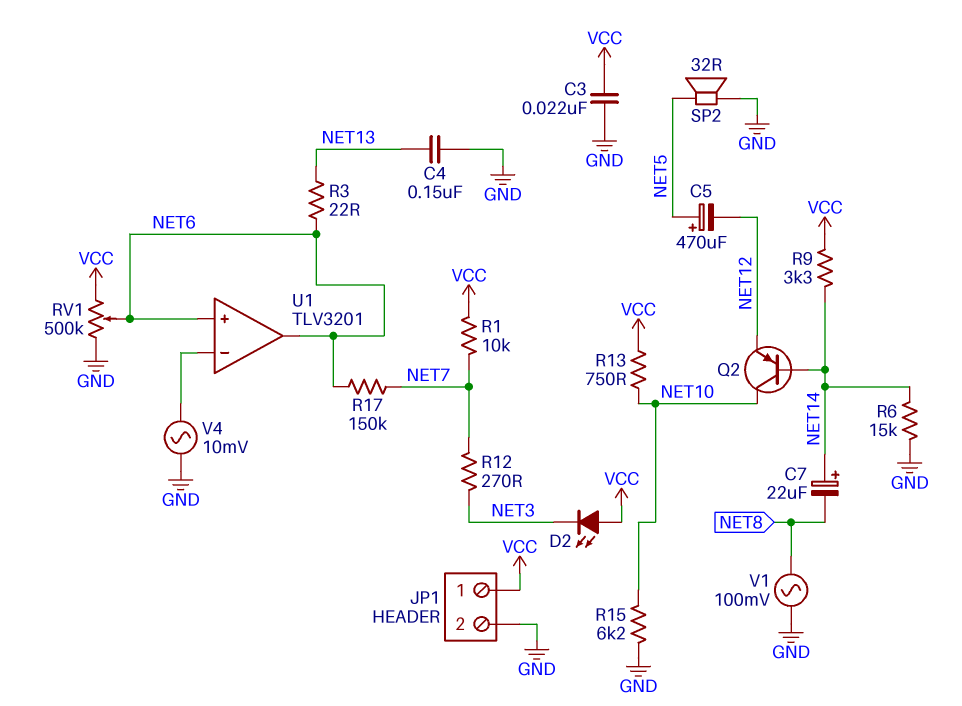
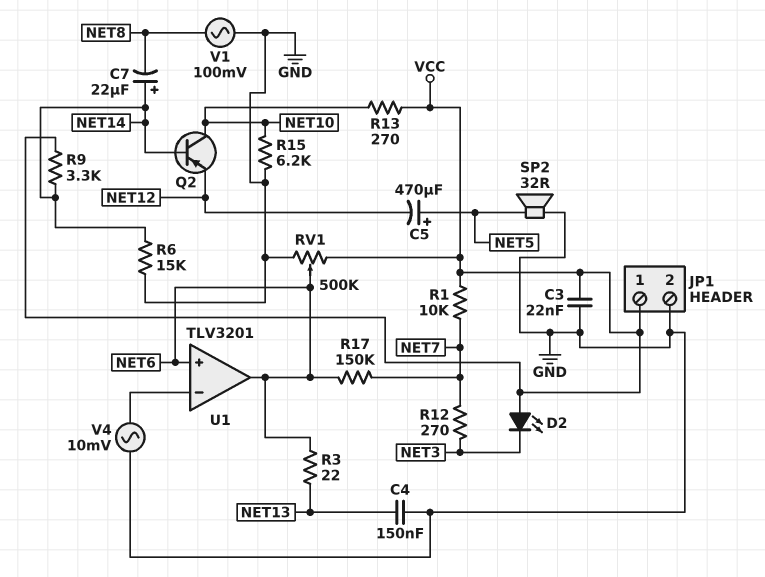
R13: 750 (NET10, VCC) -> 270 (NET10, VCC)

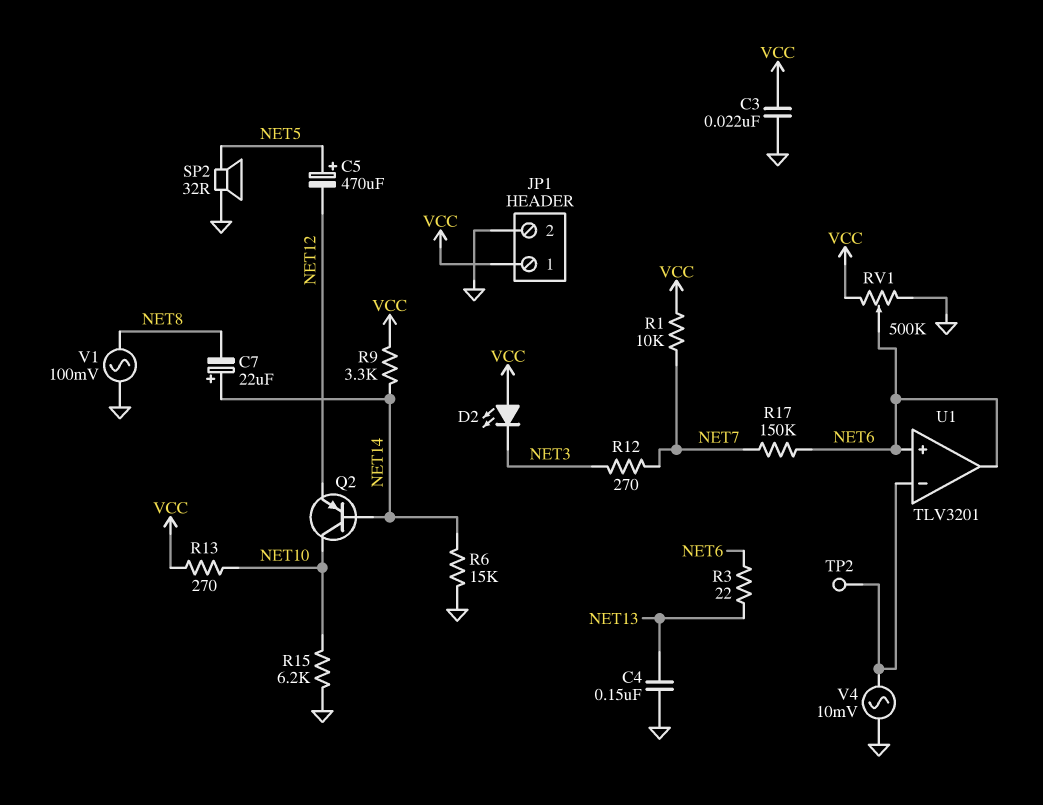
TP2: none -> test point (U1/in-)

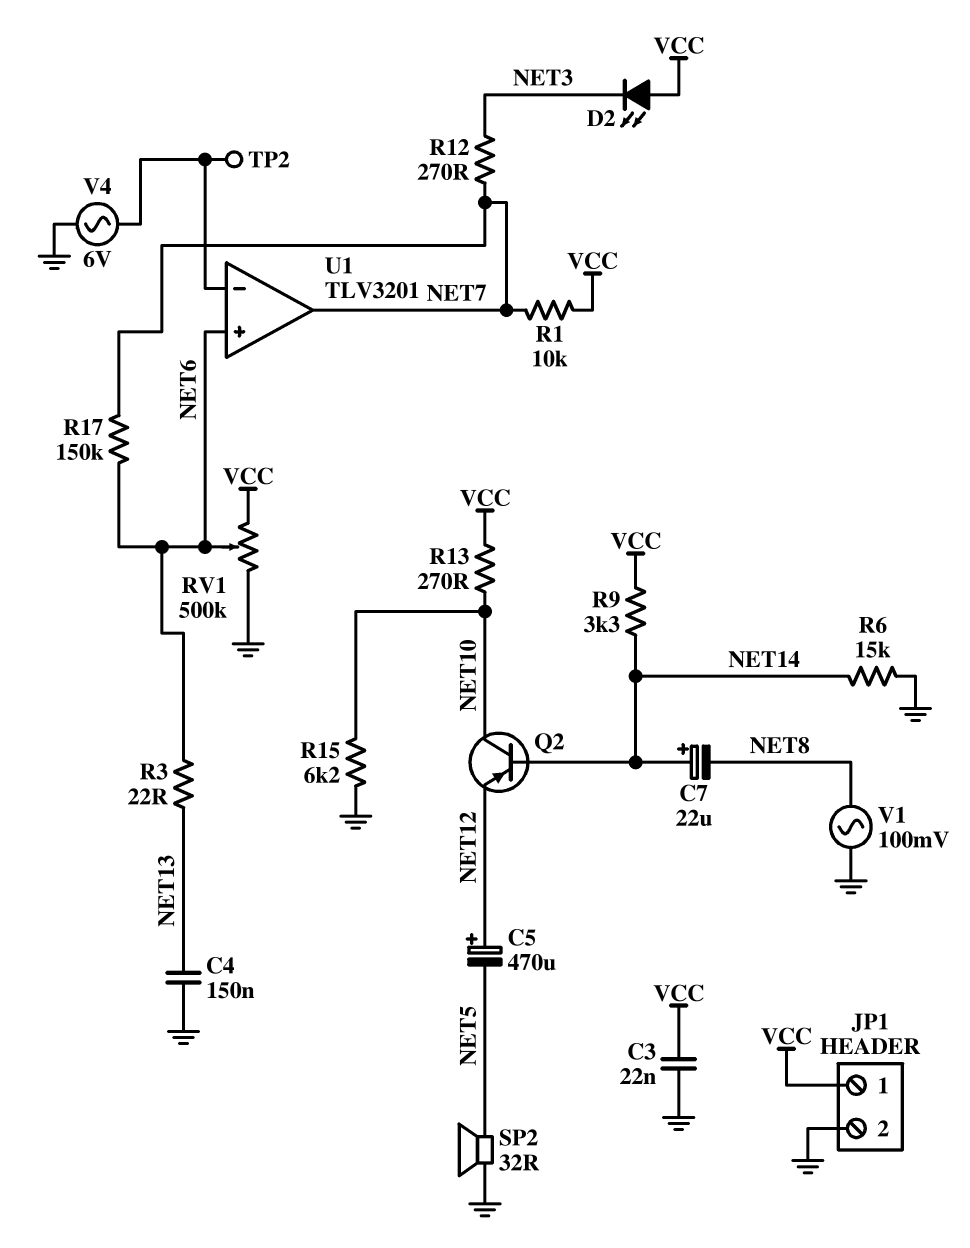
C5: 470uF (plus NET5, minus NET12) -> 470uF (plus NET12, minus NET5)
U1 pin out: NET6 -> NET7
V4: AC 10mV (GND, U1/in-) -> AC 6V (GND, U1/in-)

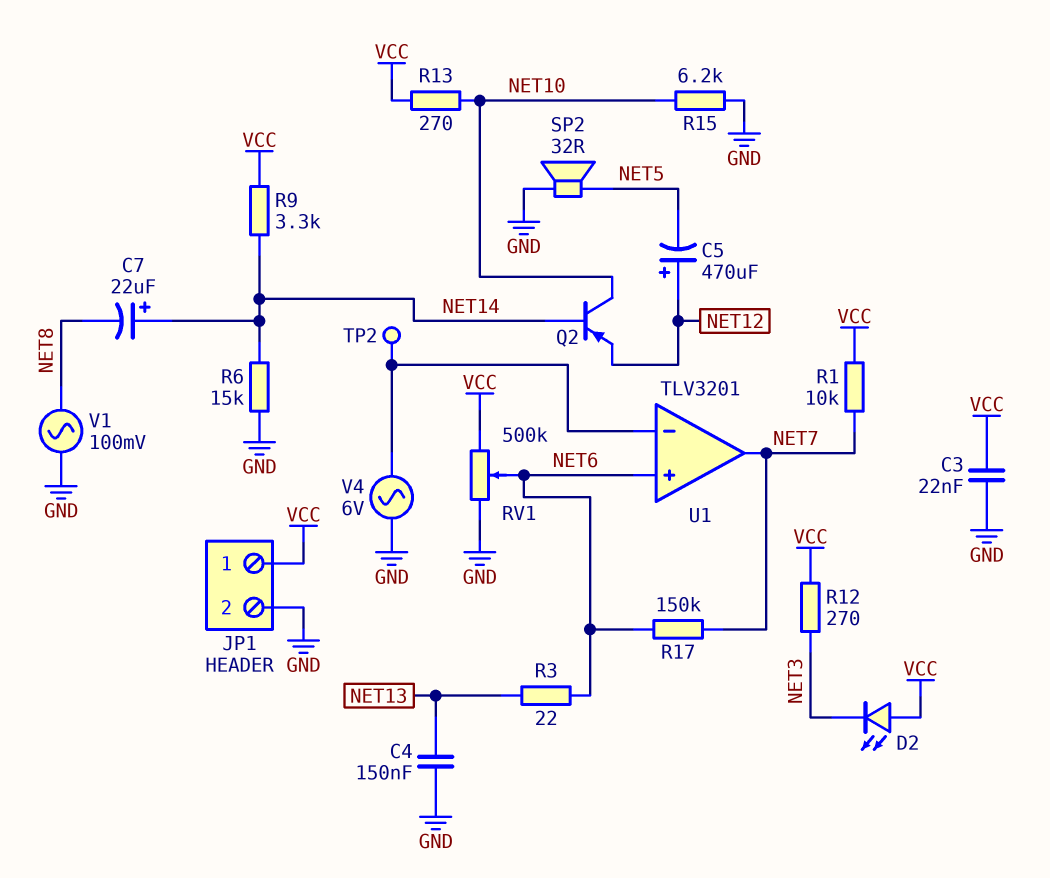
R12: 270 (NET3, NET7) -> 270 (NET3, VCC)

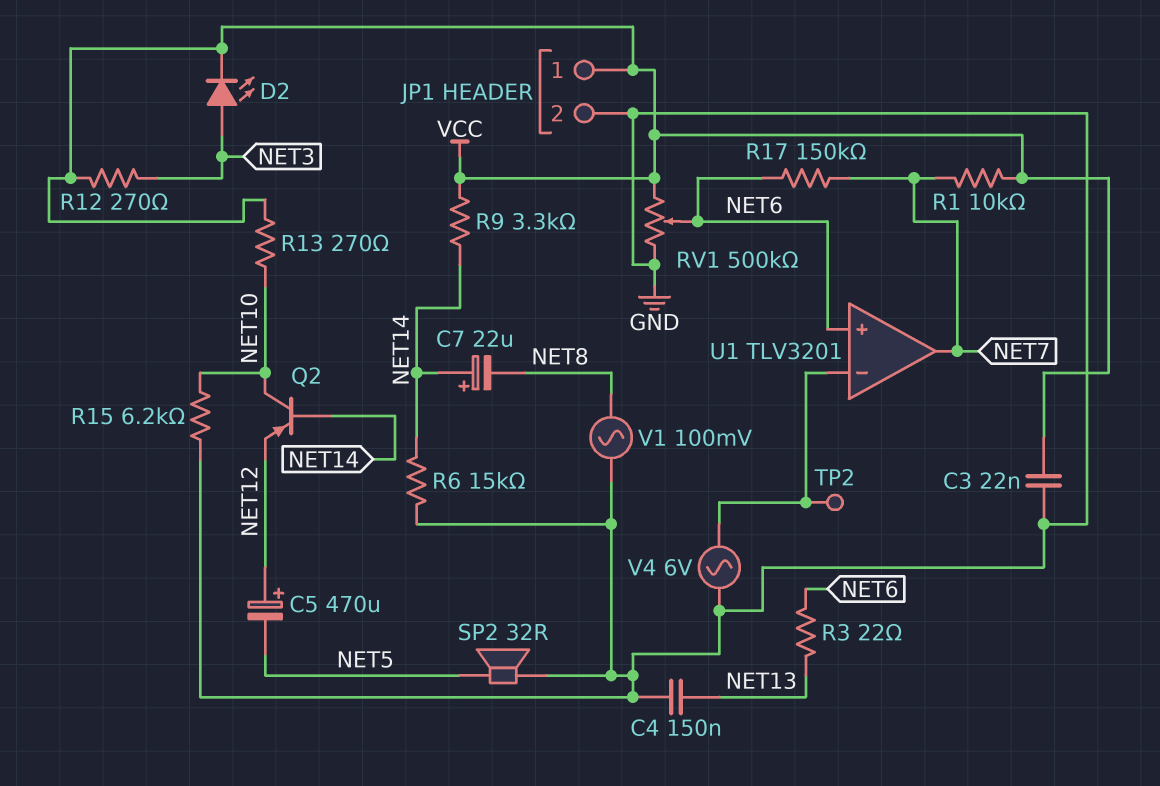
D2: LED (A VCC, K NET3) -> LED (A NET3, K VCC)

